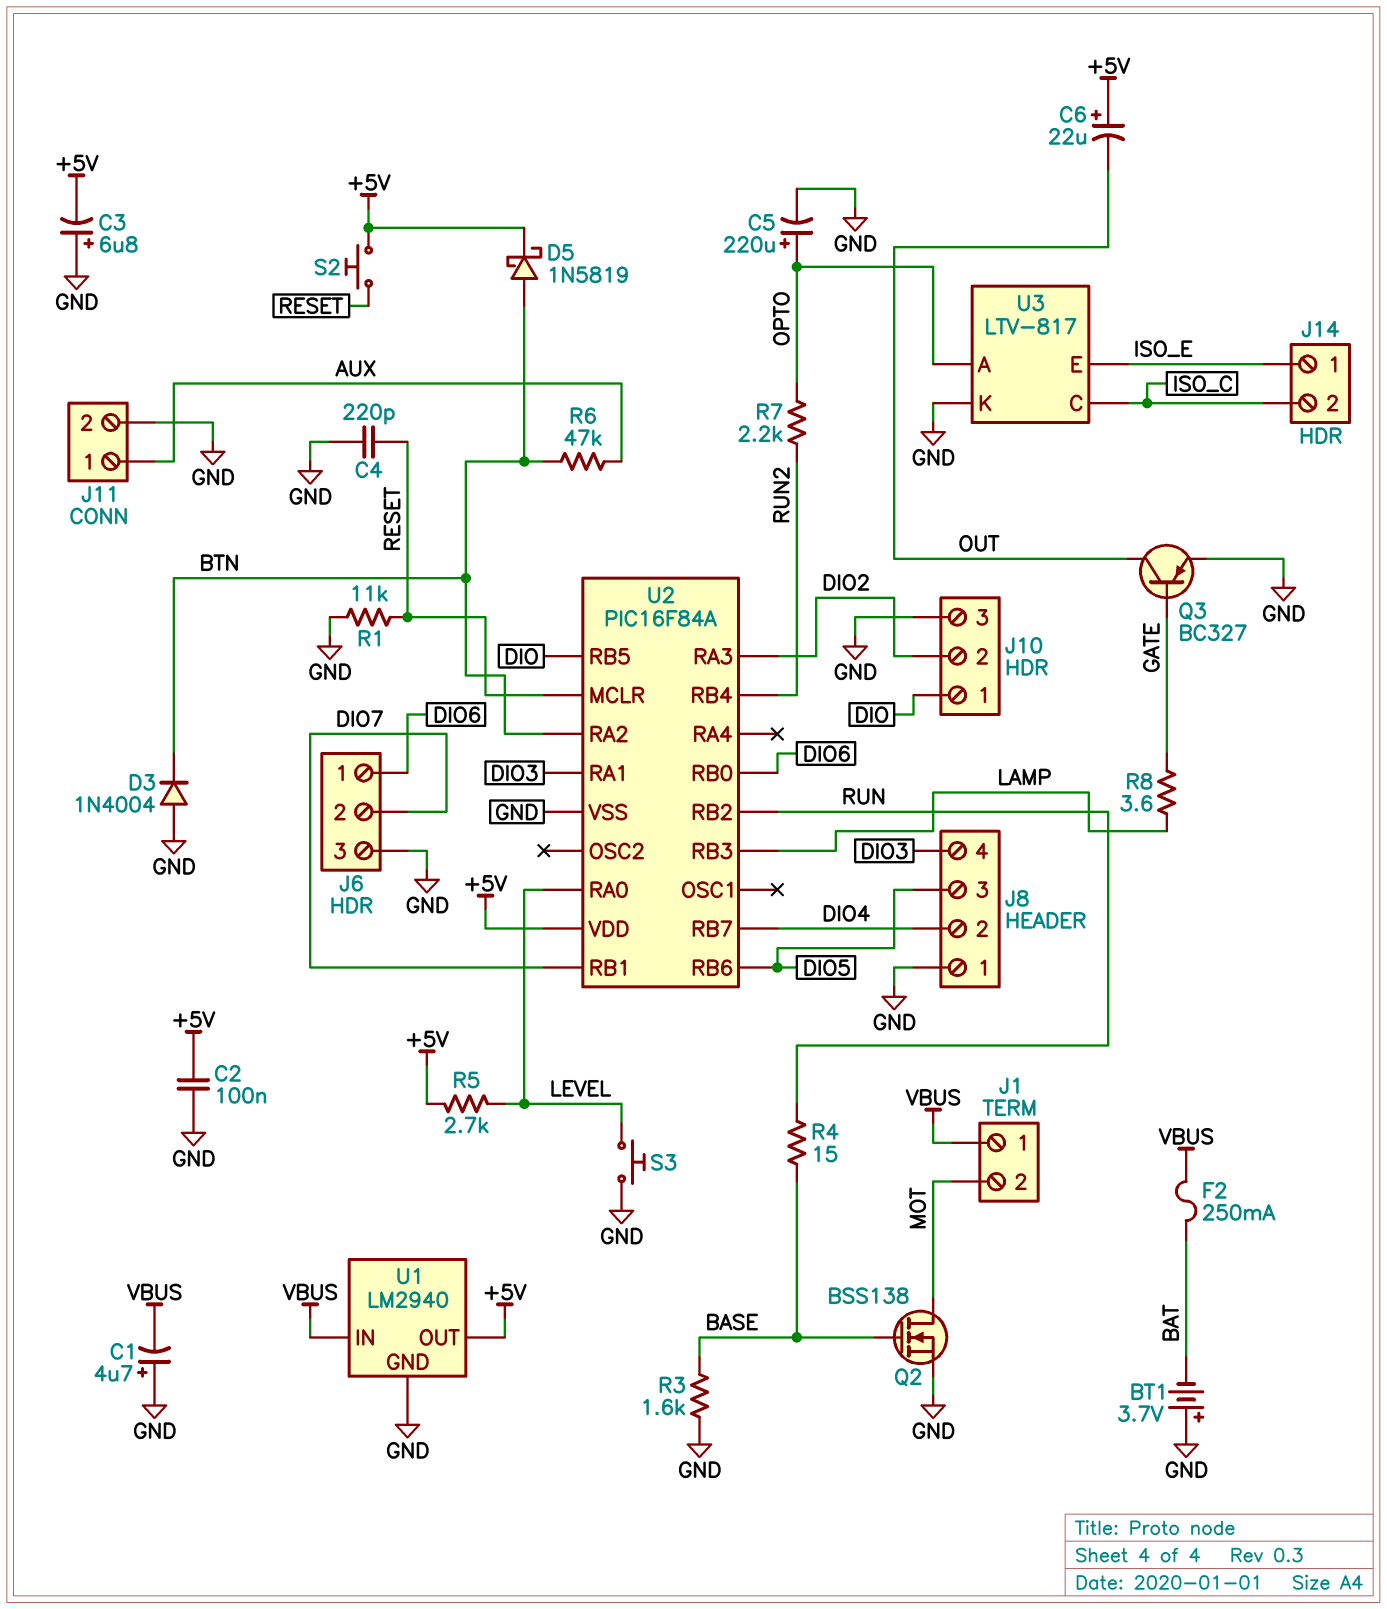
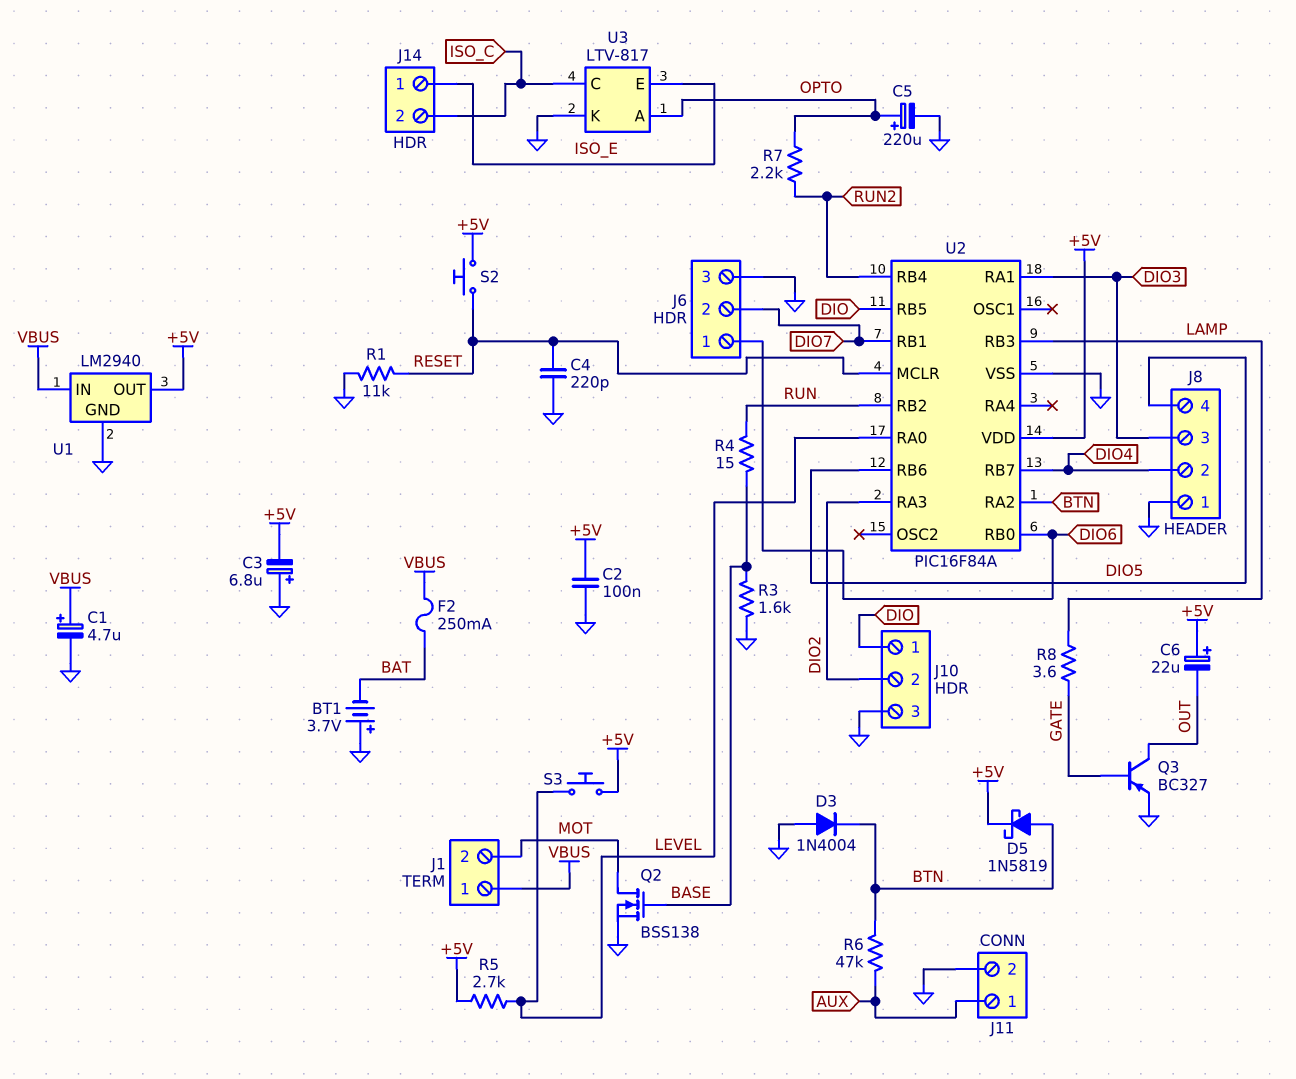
C1: 4.7uF (plus GND, minus VBUS) -> 4.7uF (plus VBUS, minus GND)
J8 pin 3: DIO5 -> DIO3
J8 pin 4: DIO3 -> DIO5
S3: button (GND, LEVEL) -> button (+5V, LEVEL)

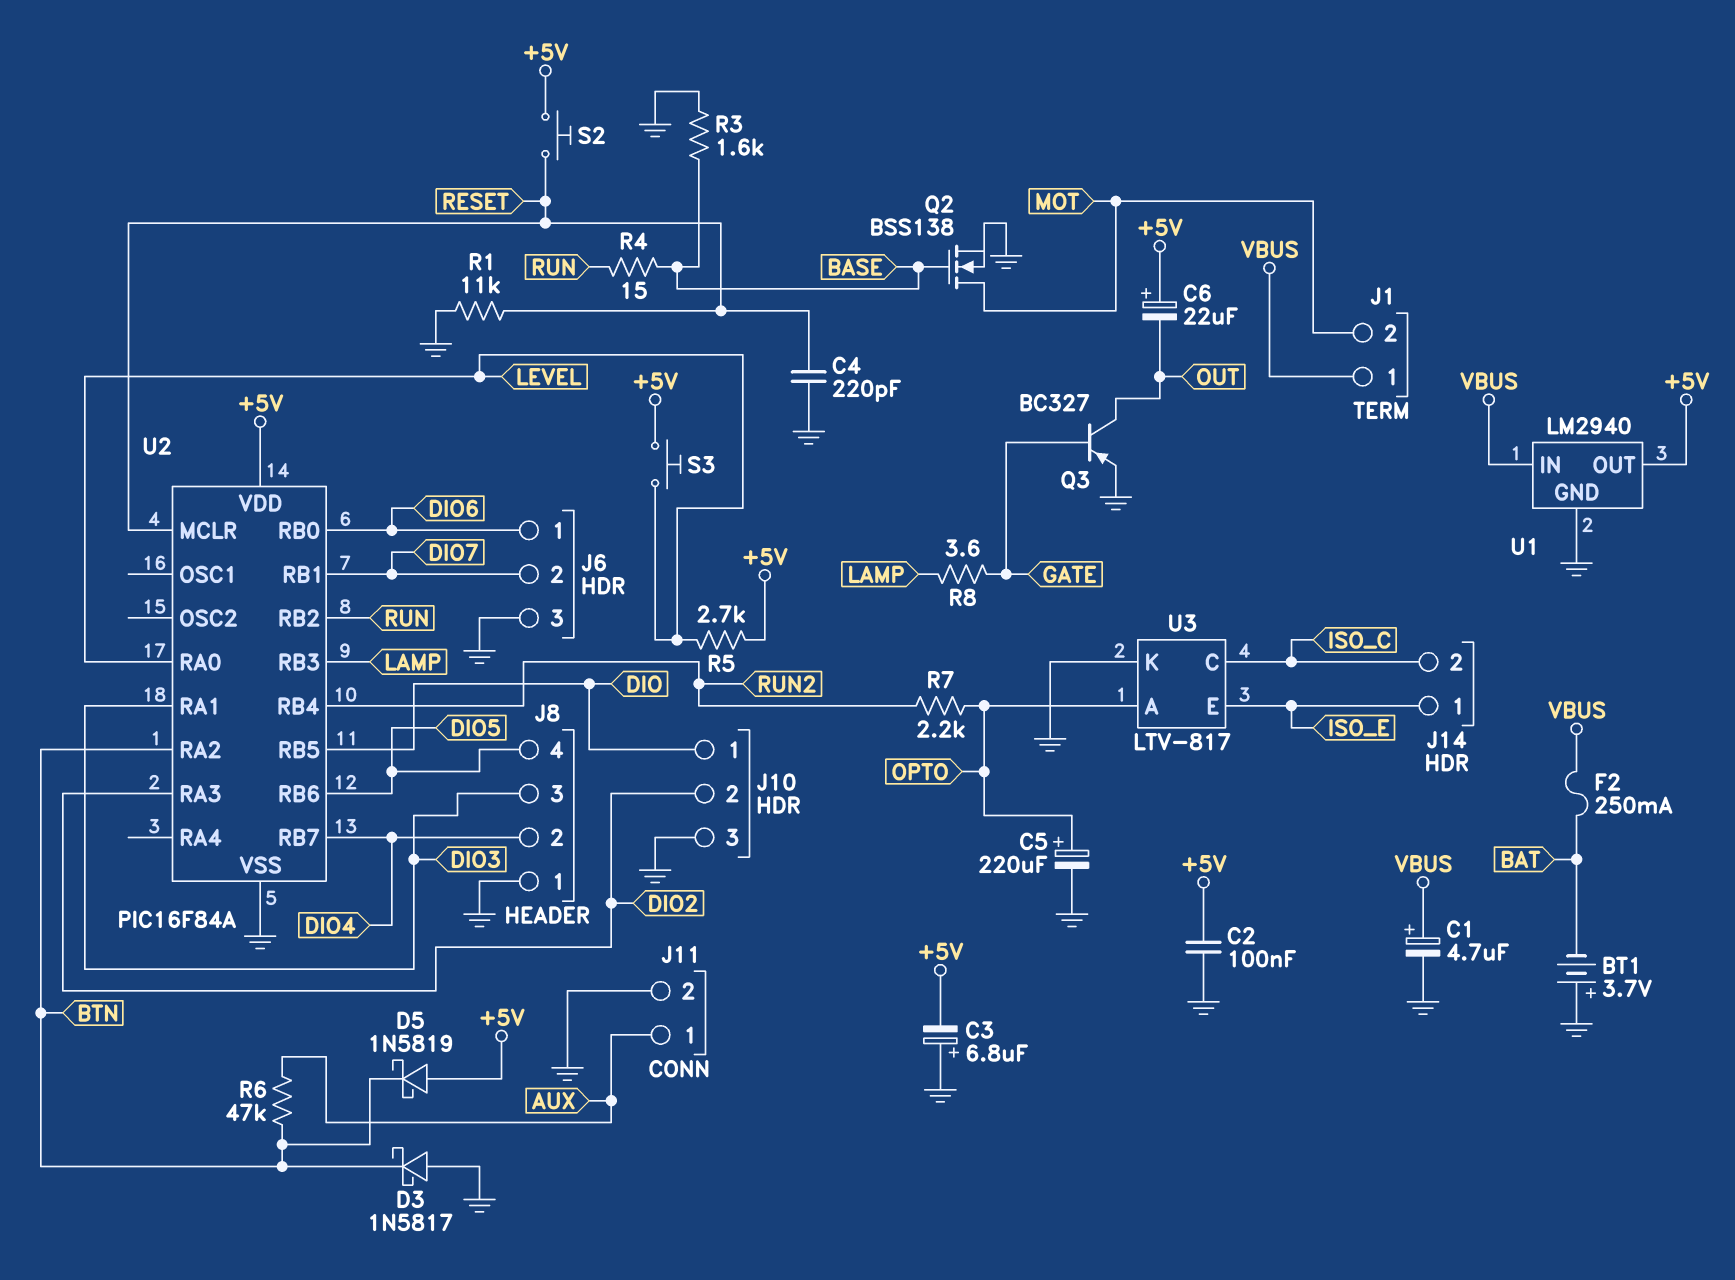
D3: diode 1N4004 (A GND, K BTN) -> schottky 1N5817 (A GND, K BTN)
D5: schottky 1N5819 (A BTN, K +5V) -> schottky 1N5819 (A +5V, K BTN)

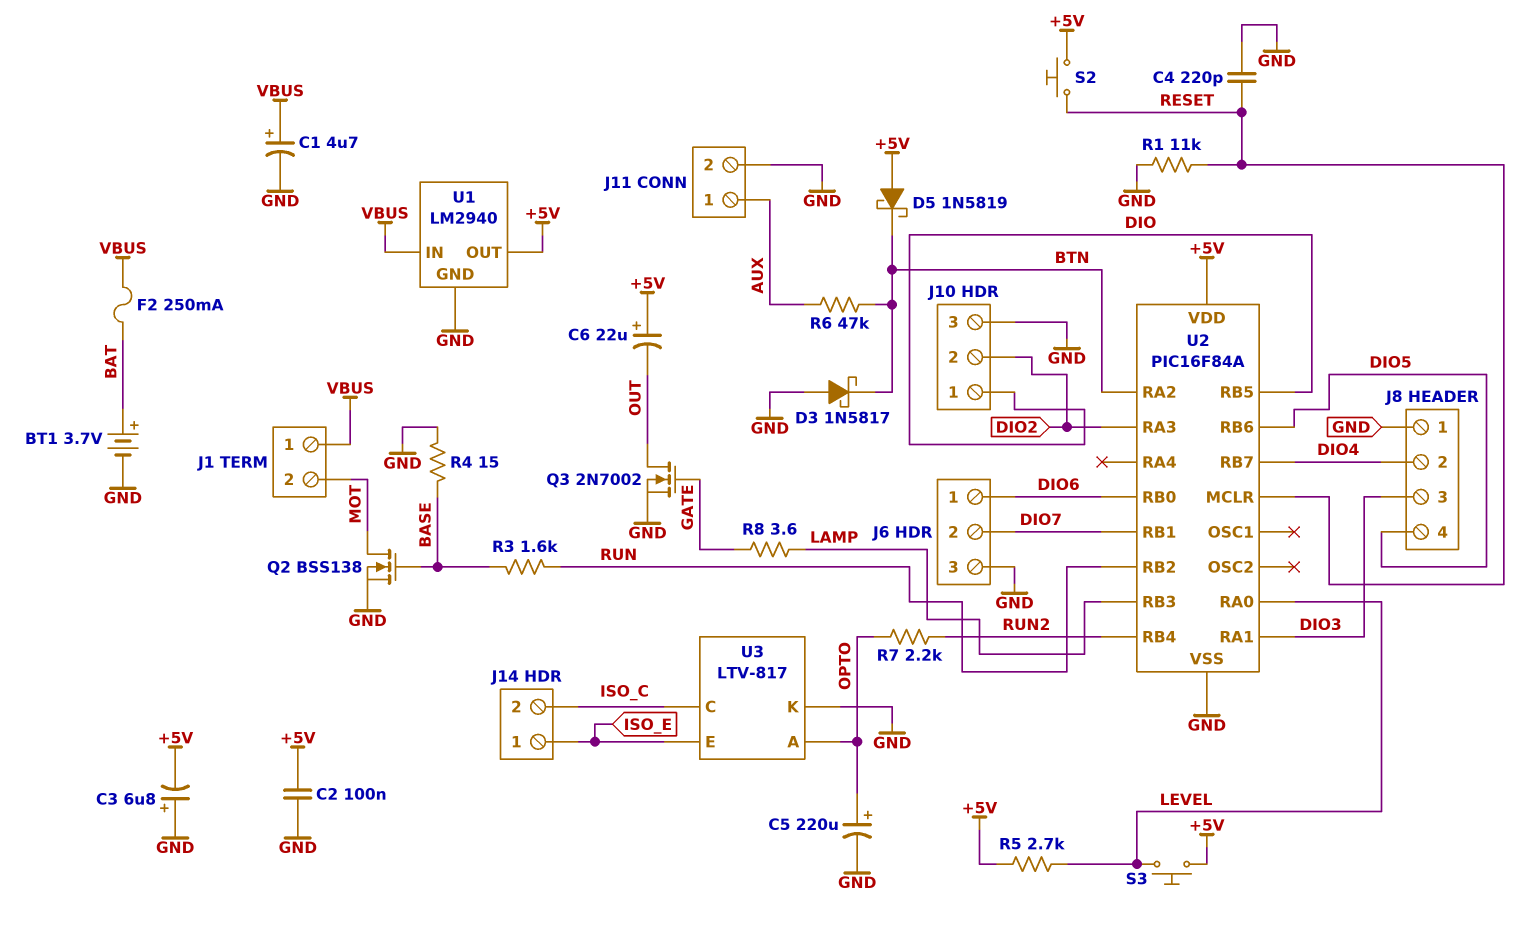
BT1: 3.7V (plus GND, minus BAT) -> 3.7V (plus BAT, minus GND)
Q3: PNP BC327 (B GATE, C OUT, E GND) -> NMOS 2N7002 (G GATE, D OUT, S GND)
R3: 1.6k (BASE, GND) -> 1.6k (BASE, RUN)
R4: 15 (BASE, RUN) -> 15 (BASE, GND)

